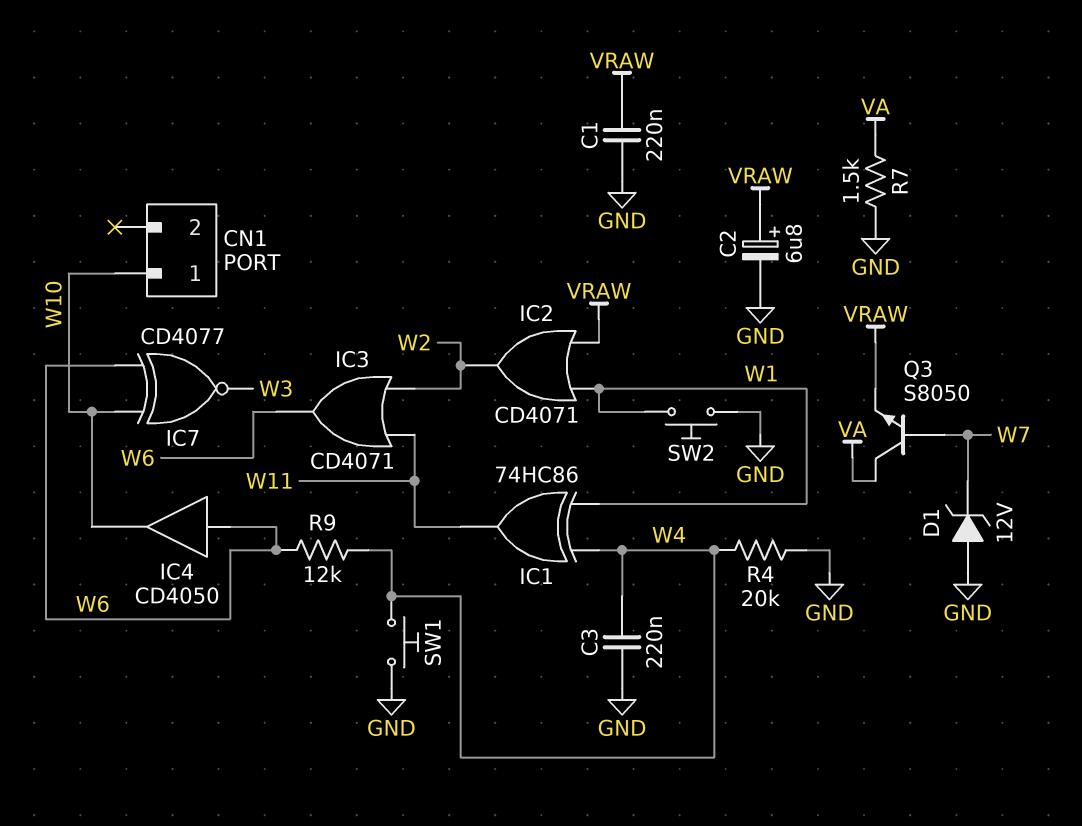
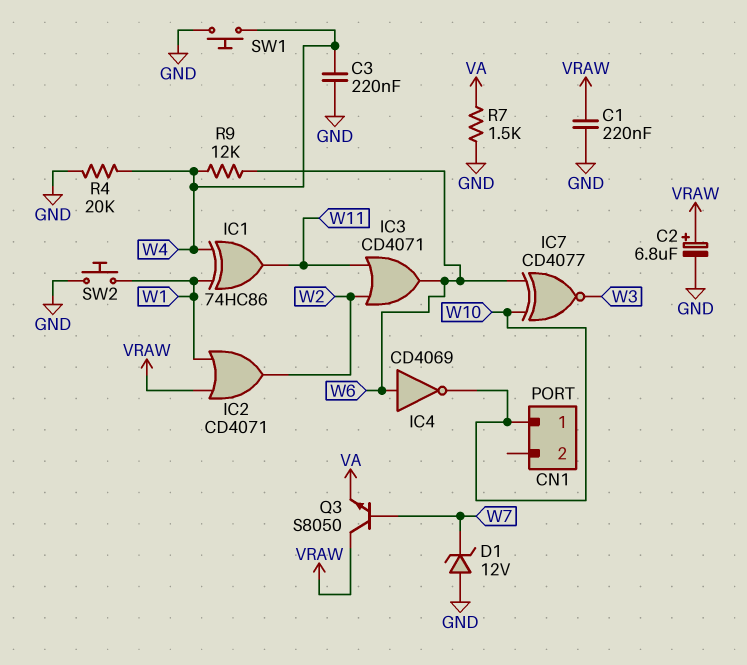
IC4: buffer CD4050 (in W6, out W10) -> NOT CD4069 (in W6, out W10)
Q3: NPN S8050 (B W7, C VA, E VRAW) -> NPN S8050 (B W7, C VRAW, E VA)

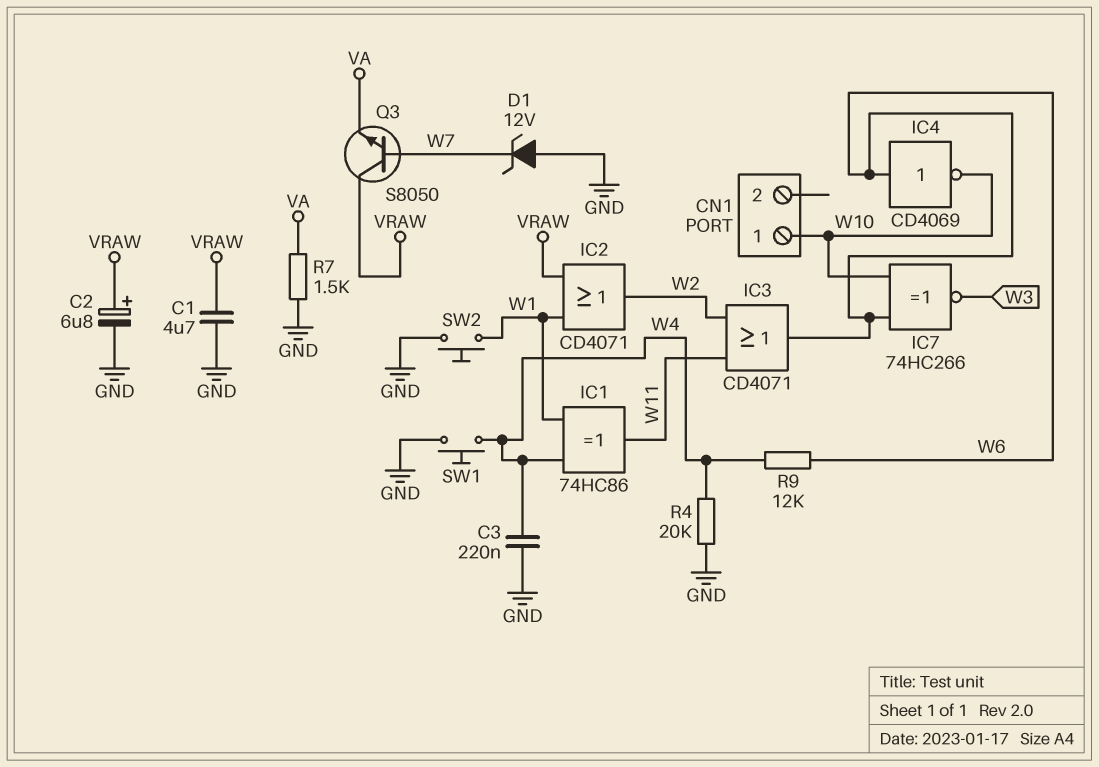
C1: 220nF (GND, VRAW) -> 4.7uF (GND, VRAW)
IC7: XNOR CD4077 (in W6, in W10, out W3) -> XNOR 74HC266 (in W6, in W10, out W3)

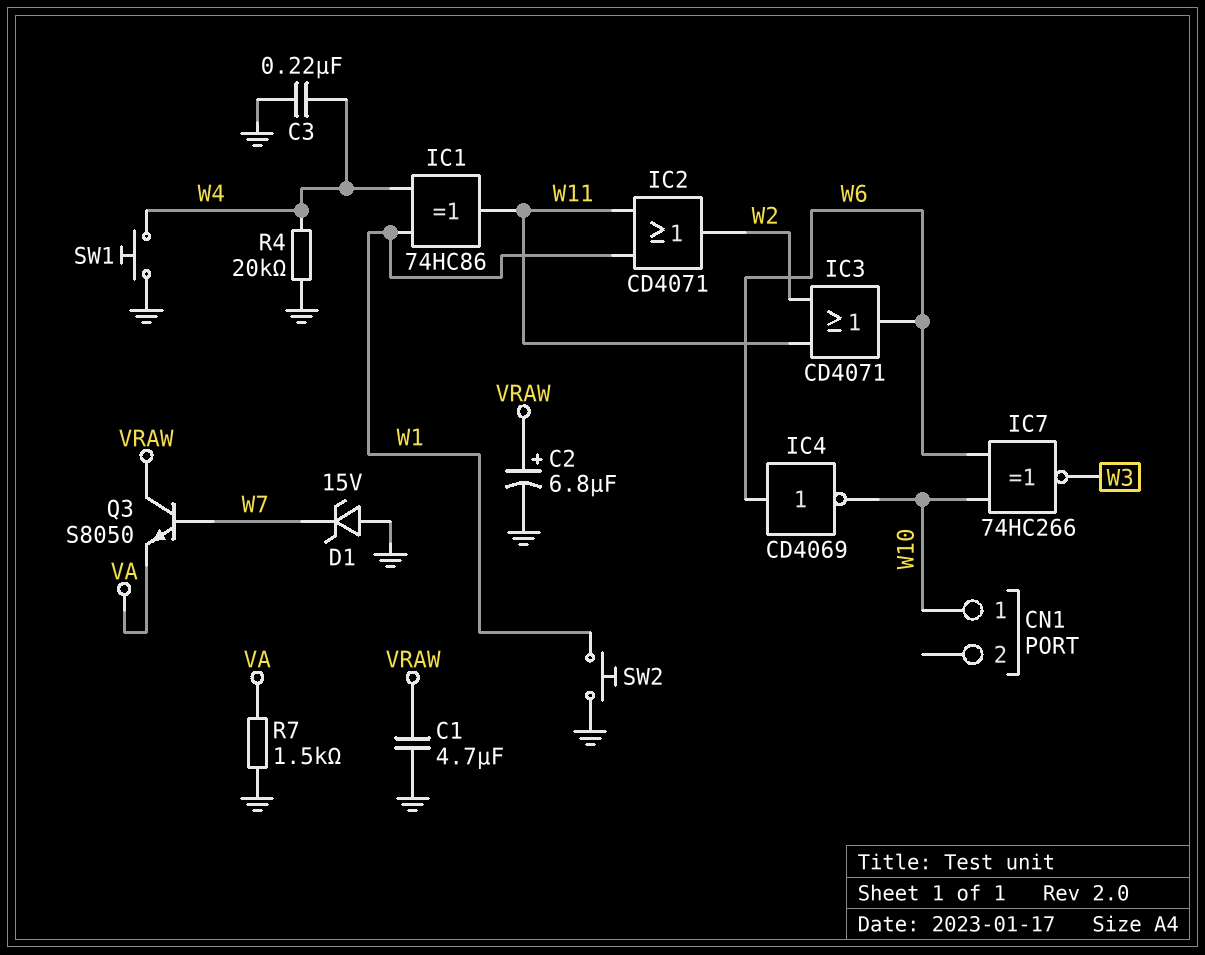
D1: zener 12V (A GND, K W7) -> zener 15V (A GND, K W7)
IC2: OR CD4071 (in VRAW, in W1, out W2) -> OR CD4071 (in W1, in W11, out W2)
R9: 12k (W4, W6) -> none

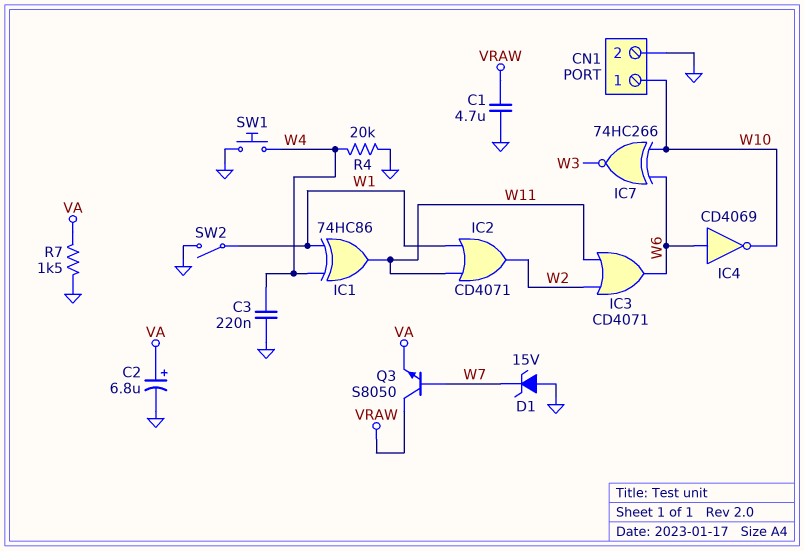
C2: 6.8uF (plus VRAW, minus GND) -> 6.8uF (plus VA, minus GND)
CN1 pin 2: none -> GND
SW2: button (GND, W1) -> switch (GND, W1)

